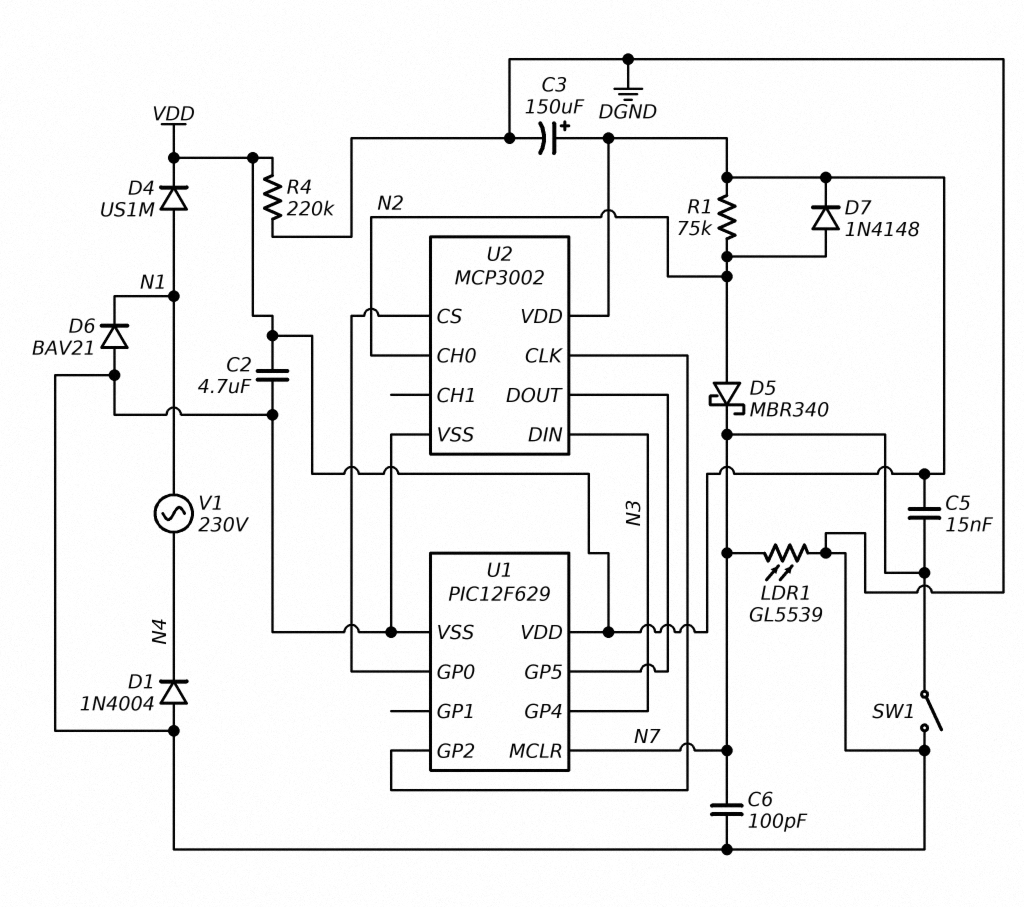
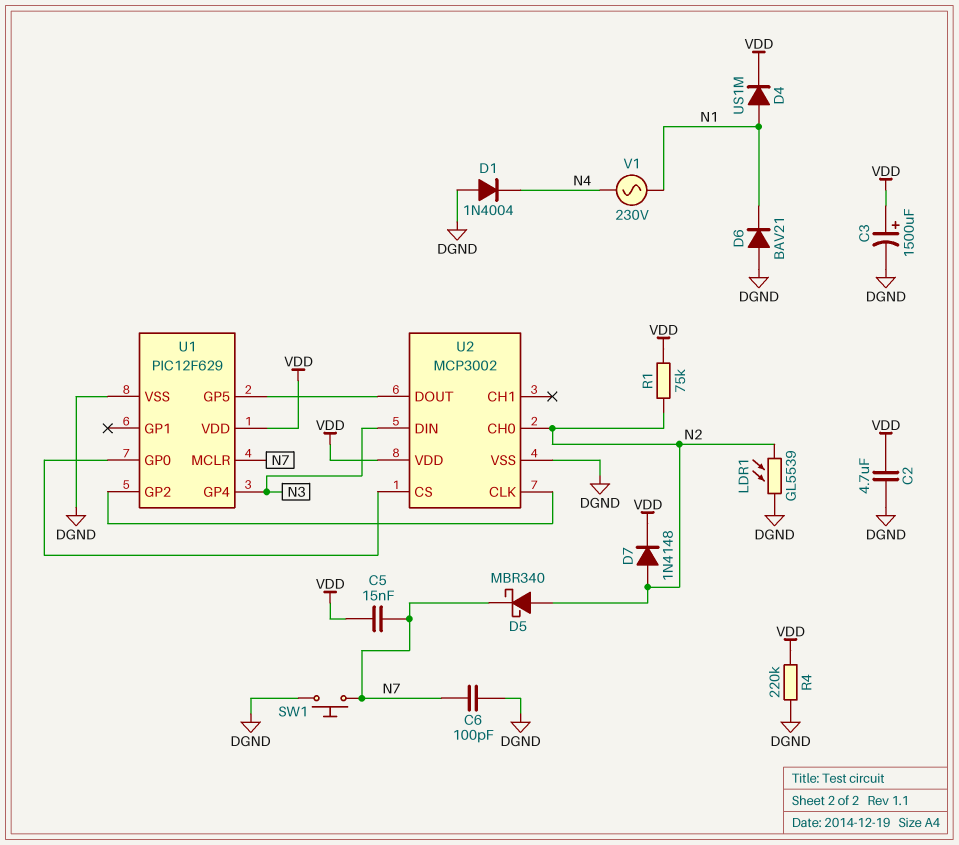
C3: 150uF (plus VDD, minus DGND) -> 1500uF (plus VDD, minus DGND)
LDR1: GL5539 (DGND, N7) -> GL5539 (DGND, N2)
SW1: switch (DGND, N7) -> button (DGND, N7)

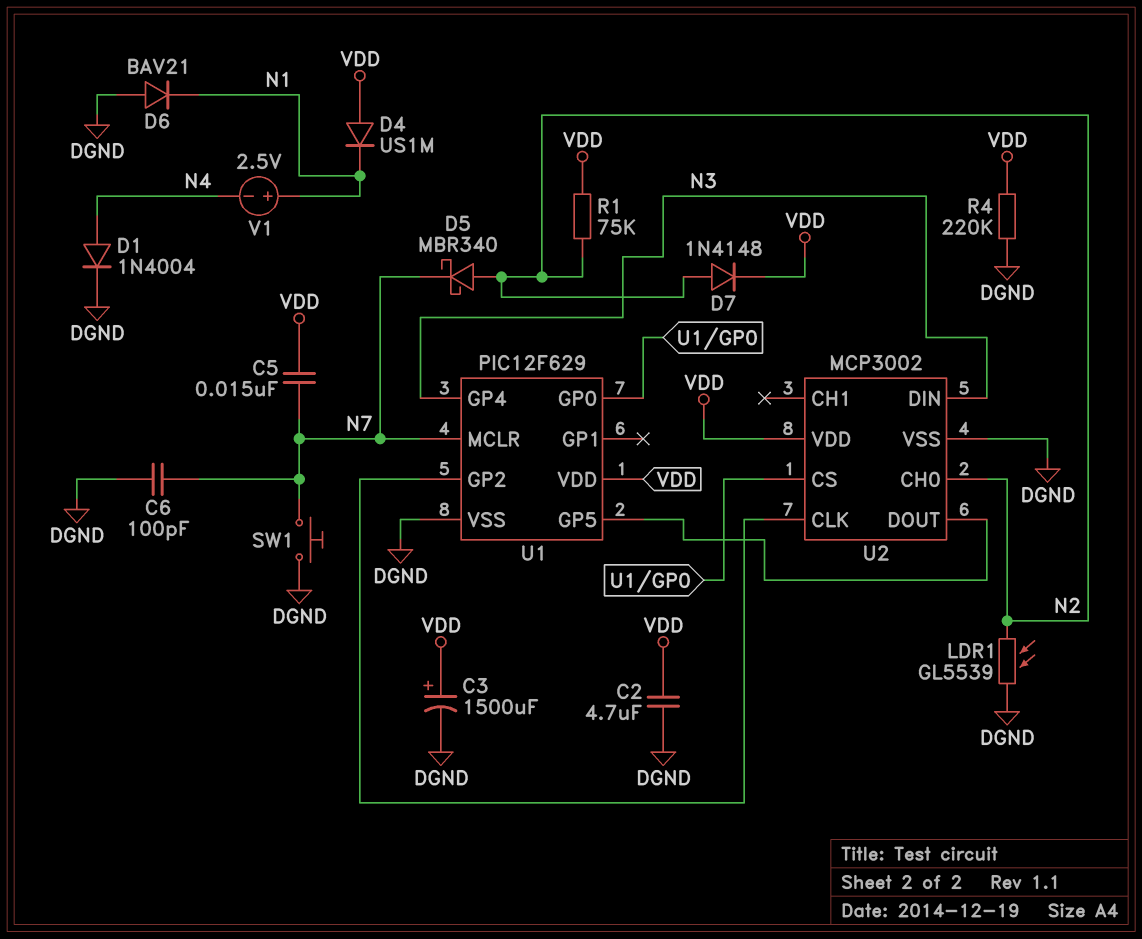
D1: diode 1N4004 (A DGND, K N4) -> diode 1N4004 (A N4, K DGND)
D4: diode US1M (A N1, K VDD) -> diode US1M (A VDD, K N1)
V1: AC 230V (N1, N4) -> 2.5V (plus N1, minus N4)

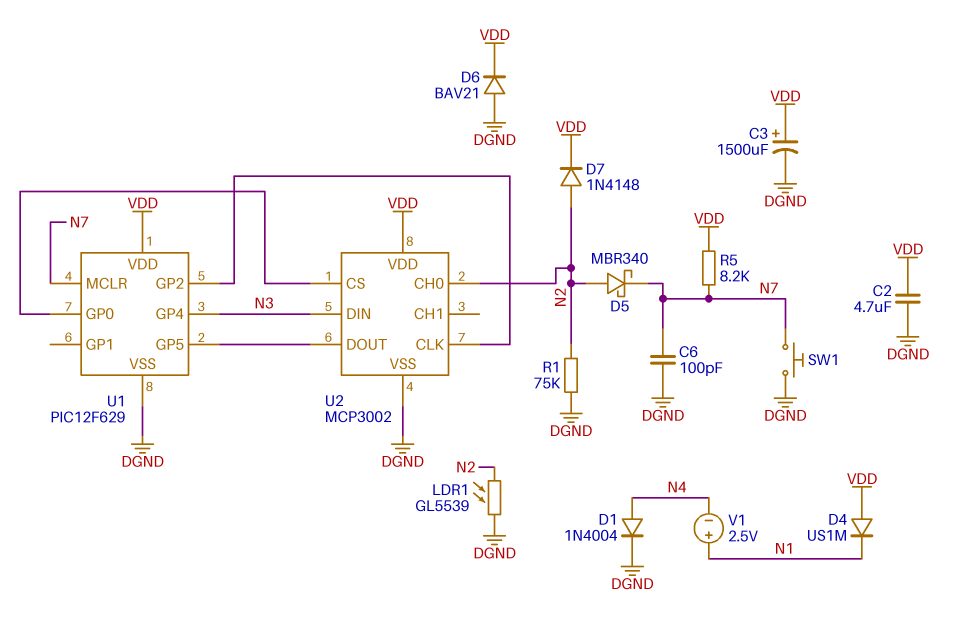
C5: 15nF (N7, VDD) -> none
D6: diode BAV21 (A DGND, K N1) -> diode BAV21 (A DGND, K VDD)
R1: 75k (N2, VDD) -> 75k (DGND, N2)
R4: 220k (DGND, VDD) -> none
R5: none -> 8.2k (N7, VDD)

